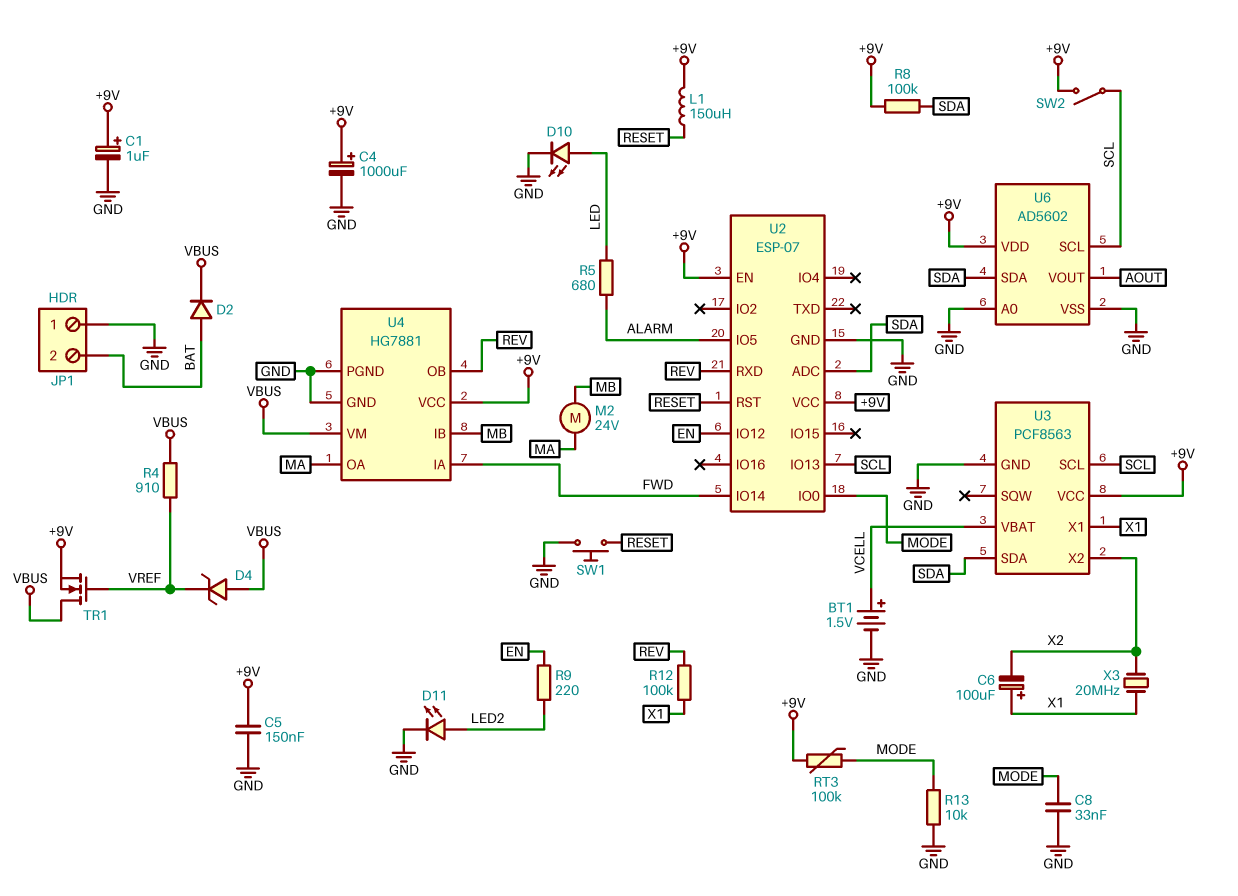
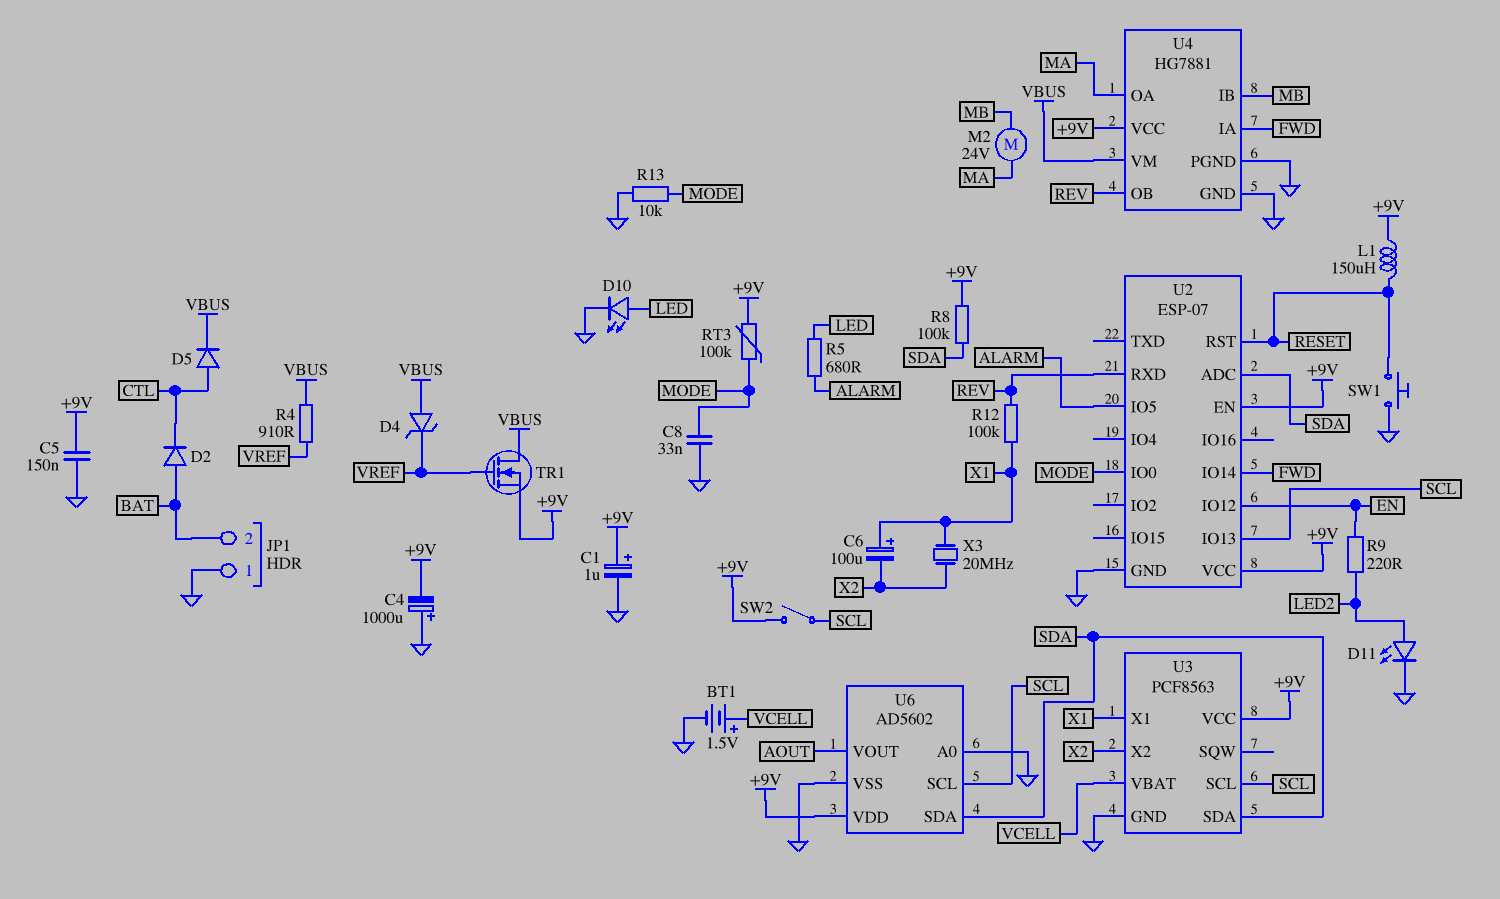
C4: 1000uF (plus +9V, minus GND) -> 1000uF (plus GND, minus +9V)
D2: diode (A BAT, K VBUS) -> diode (A BAT, K CTL)
D5: none -> diode (A CTL, K VBUS)

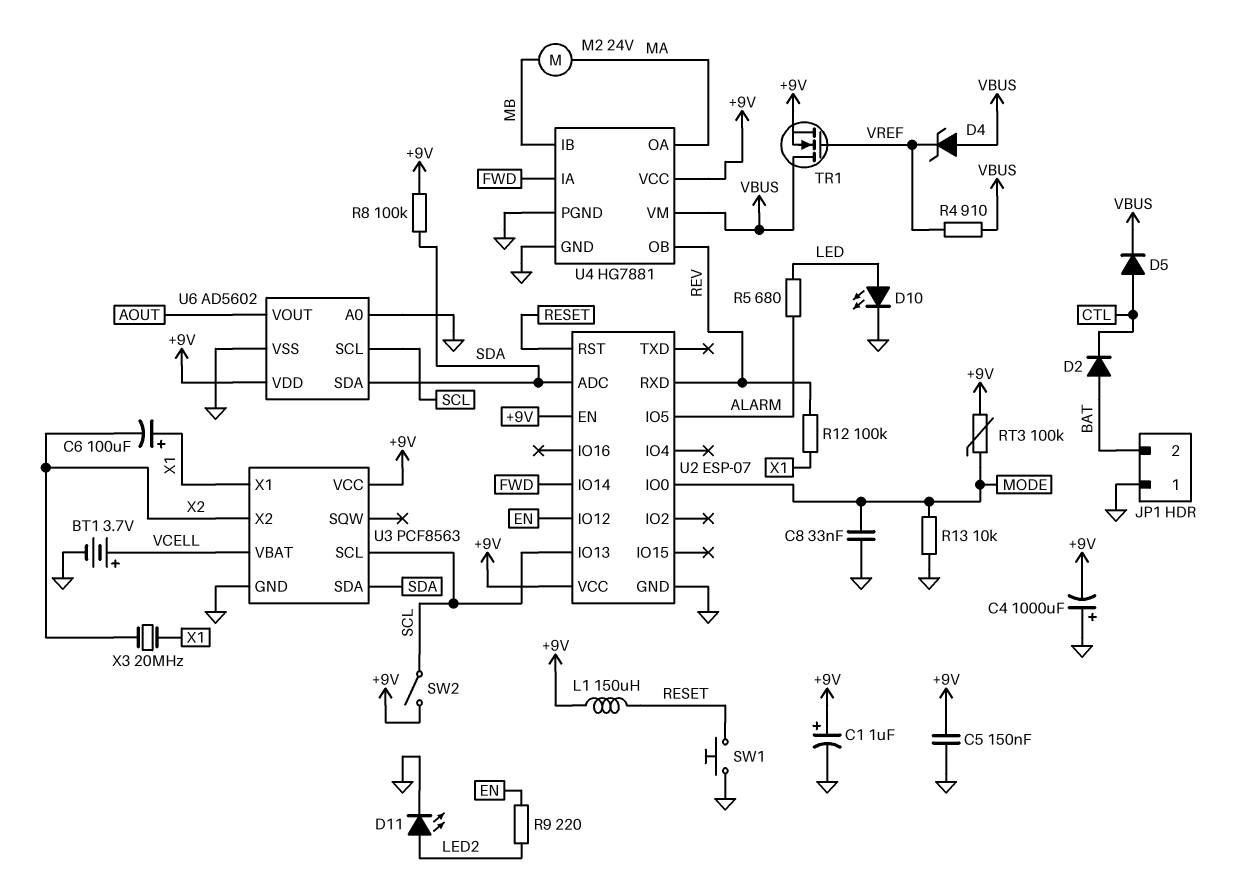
BT1: 1.5V (plus VCELL, minus GND) -> 3.7V (plus VCELL, minus GND)

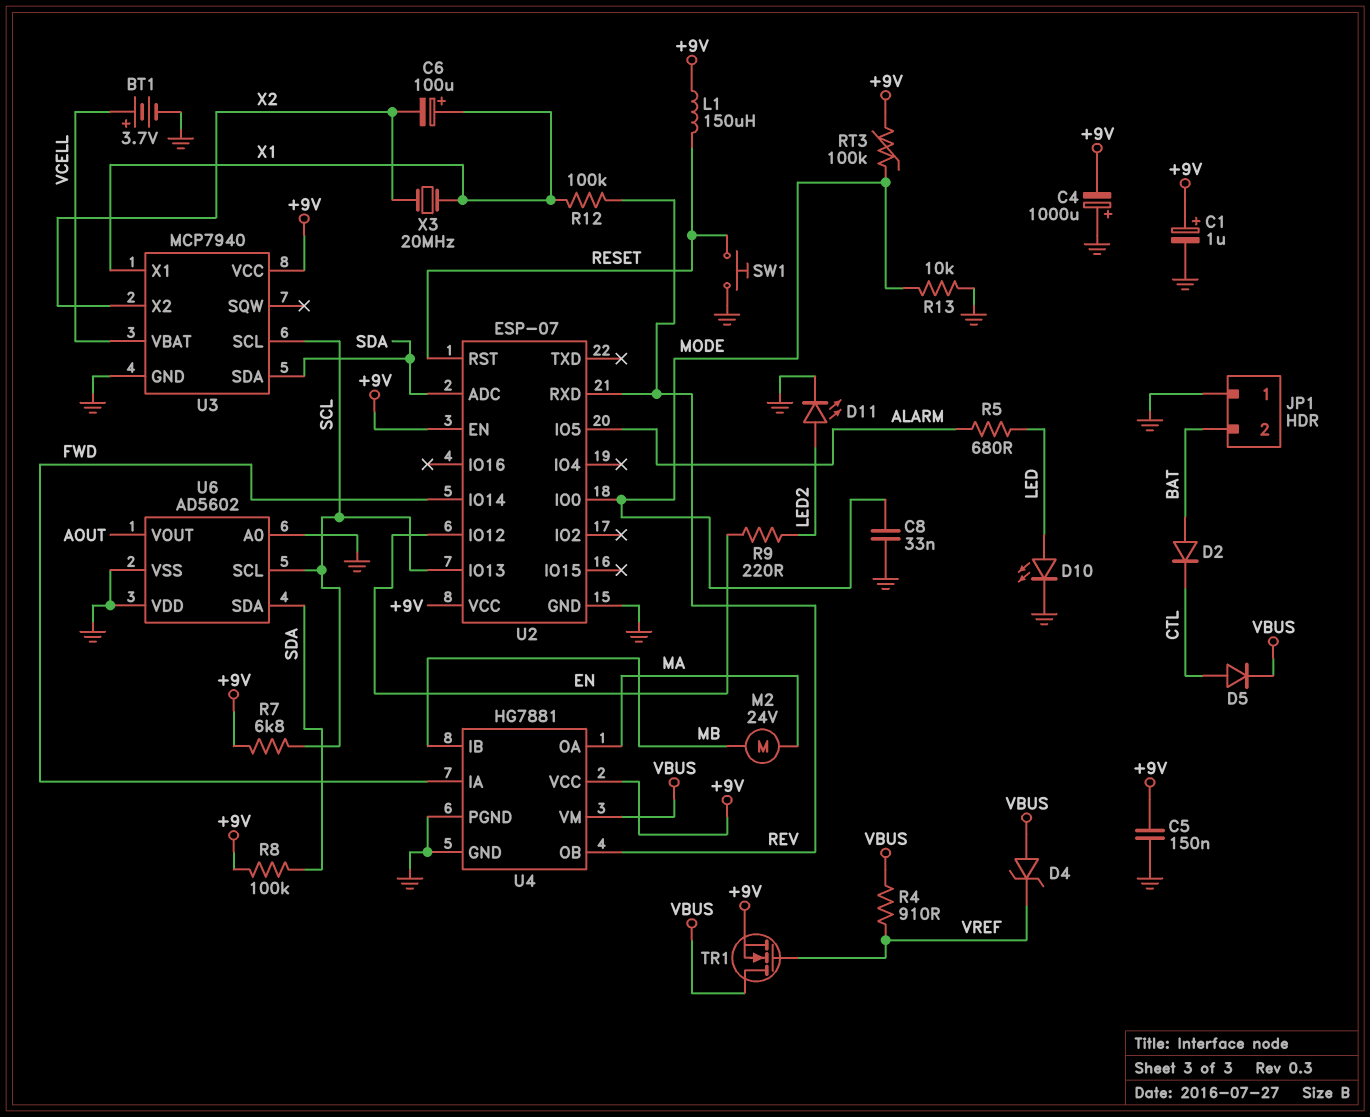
R7: none -> 6.8k (+9V, SCL)
SW2: switch (+9V, SCL) -> none
U3: PCF8563 -> MCP7940
U6 pin VDD: +9V -> GND

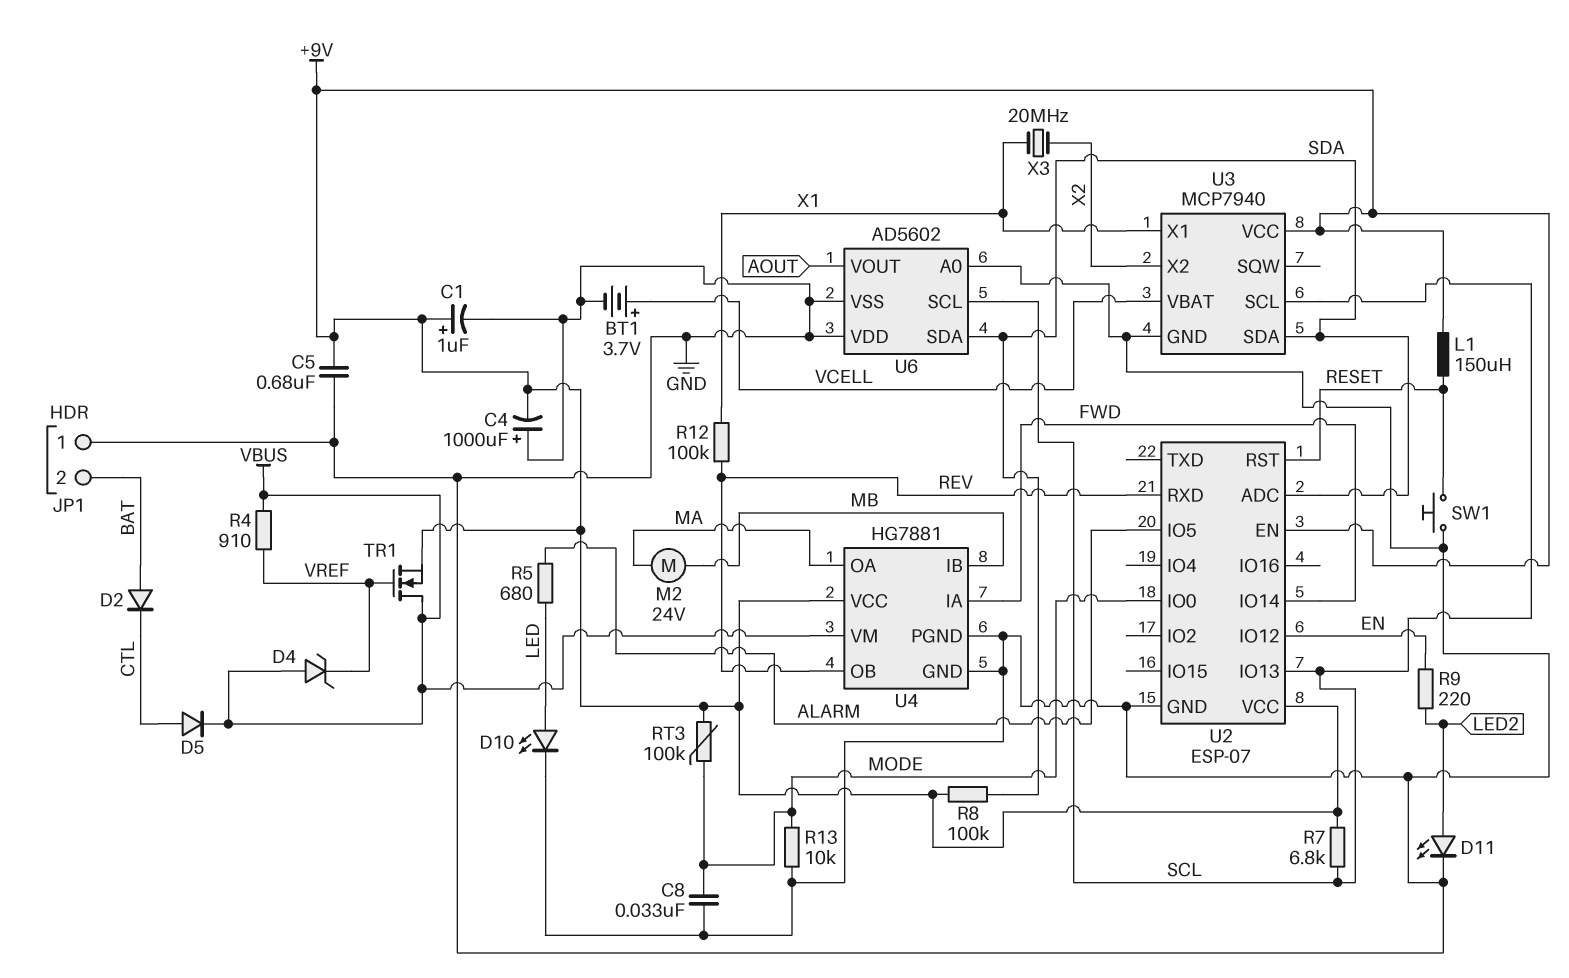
C5: 150nF (+9V, GND) -> 680nF (+9V, GND)
C6: 100uF (plus X1, minus X2) -> none

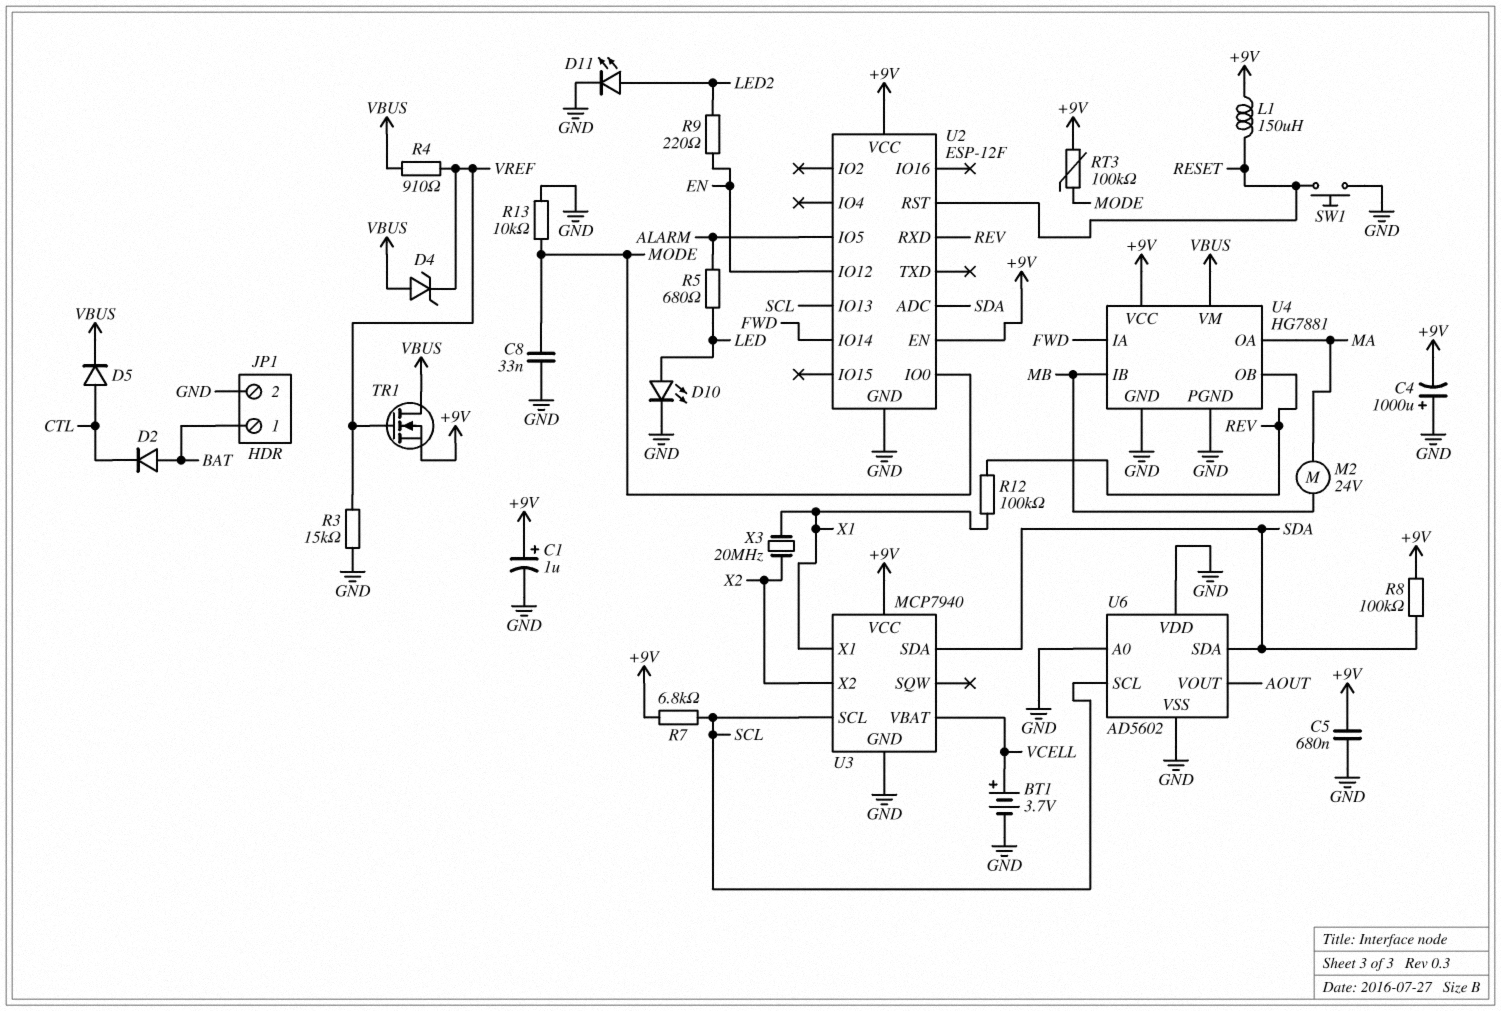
JP1 pin 1: GND -> BAT
JP1 pin 2: BAT -> GND
R3: none -> 15k (GND, VREF)
U2: ESP-07 -> ESP-12F

